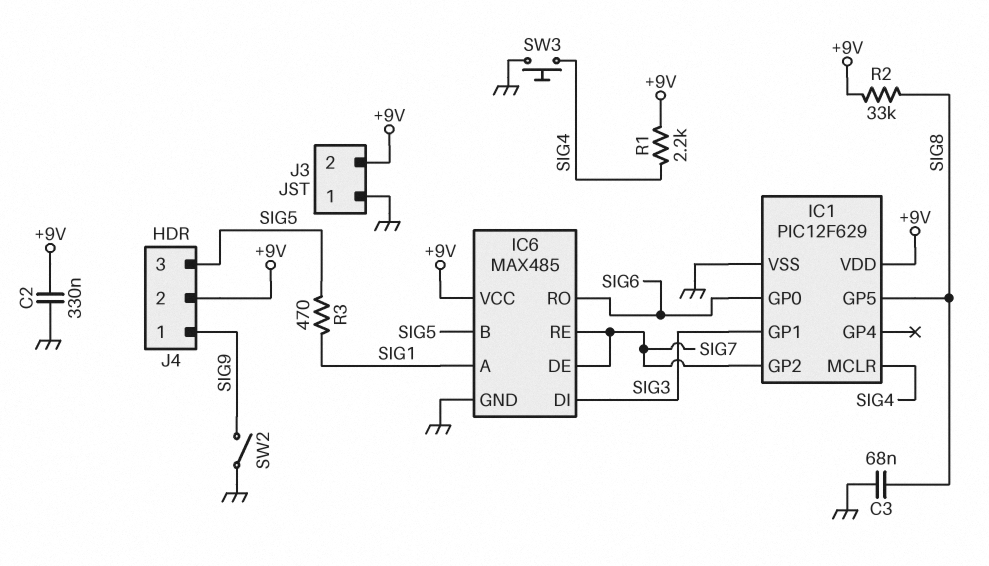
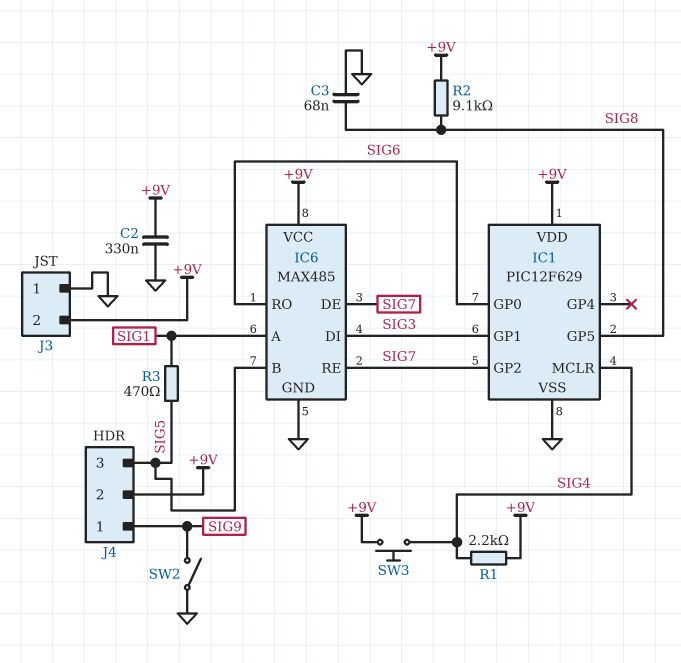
R2: 33k (+9V, SIG8) -> 9.1k (+9V, SIG8)
SW3: button (GND, SIG4) -> button (+9V, SIG4)

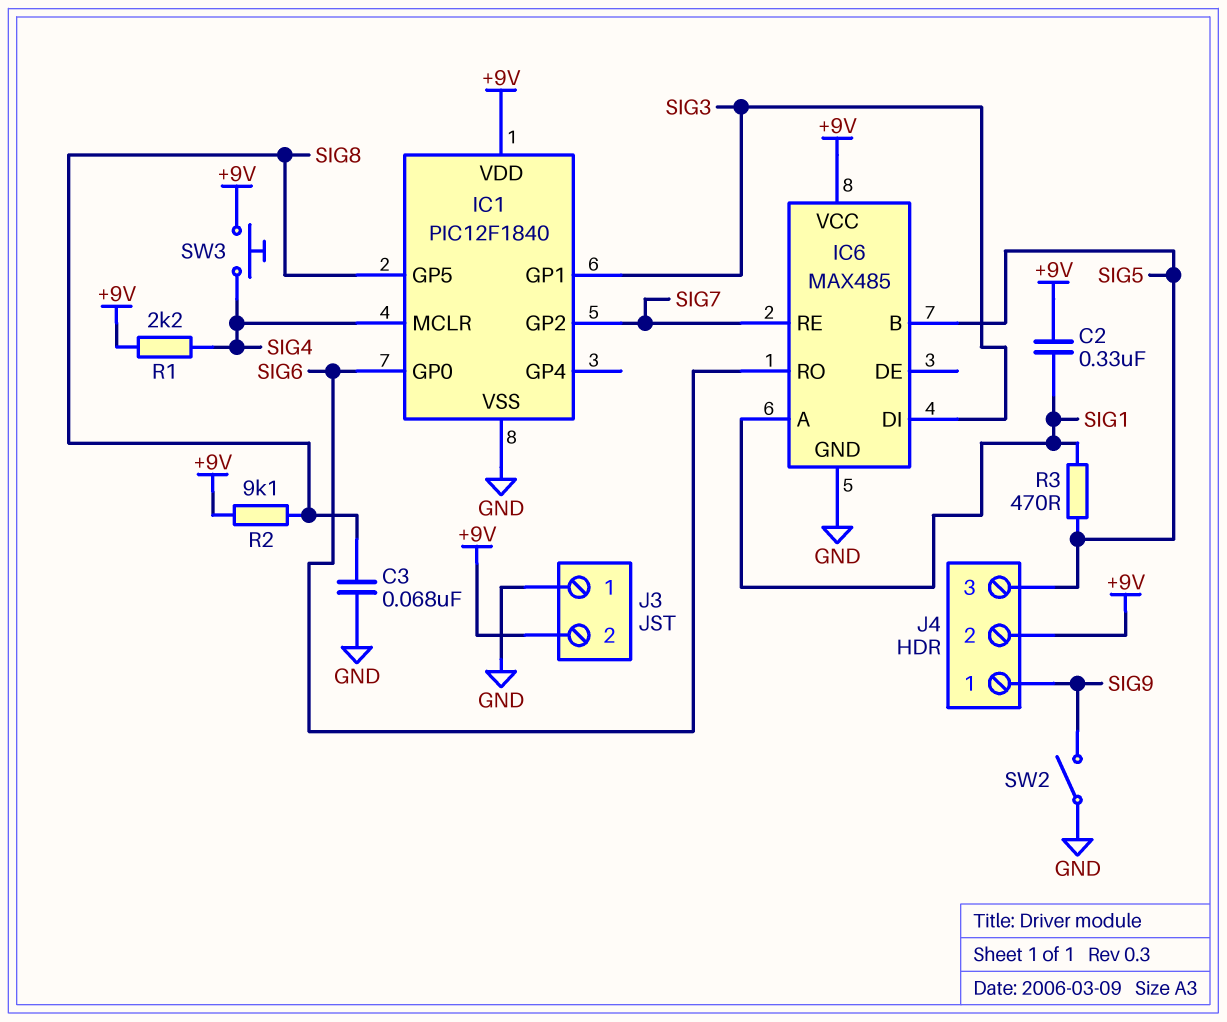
C2: 330nF (+9V, GND) -> 330nF (+9V, SIG1)
IC1: PIC12F629 -> PIC12F1840
IC6 pin DE: SIG7 -> none

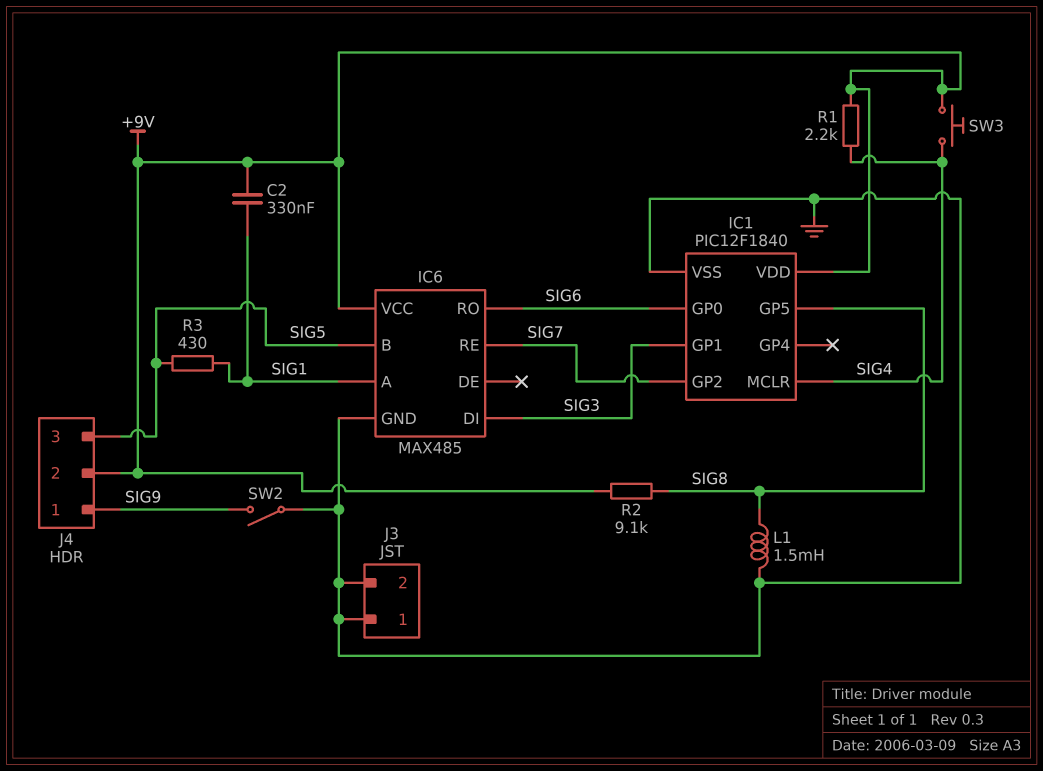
C3: 68nF (GND, SIG8) -> none
J3 pin 2: +9V -> GND
L1: none -> 1.5mH (GND, SIG8)
R3: 470 (SIG1, SIG5) -> 430 (SIG1, SIG5)

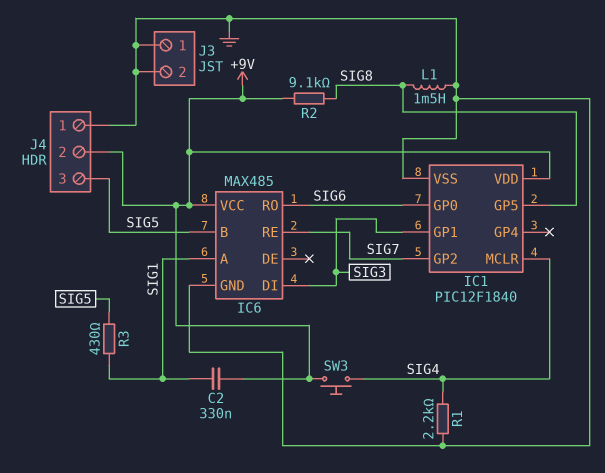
J4 pin 1: SIG9 -> GND
R1: 2.2k (+9V, SIG4) -> 2.2k (GND, SIG4)
SW2: switch (GND, SIG9) -> none

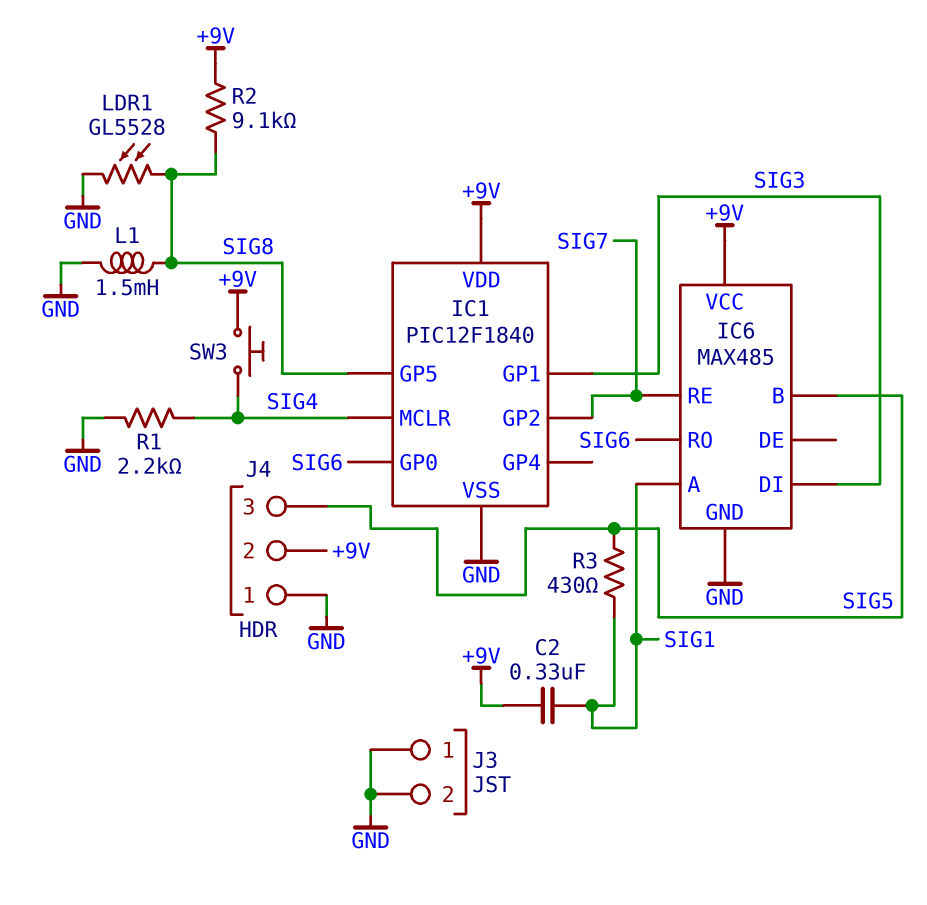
LDR1: none -> GL5528 (GND, SIG8)

